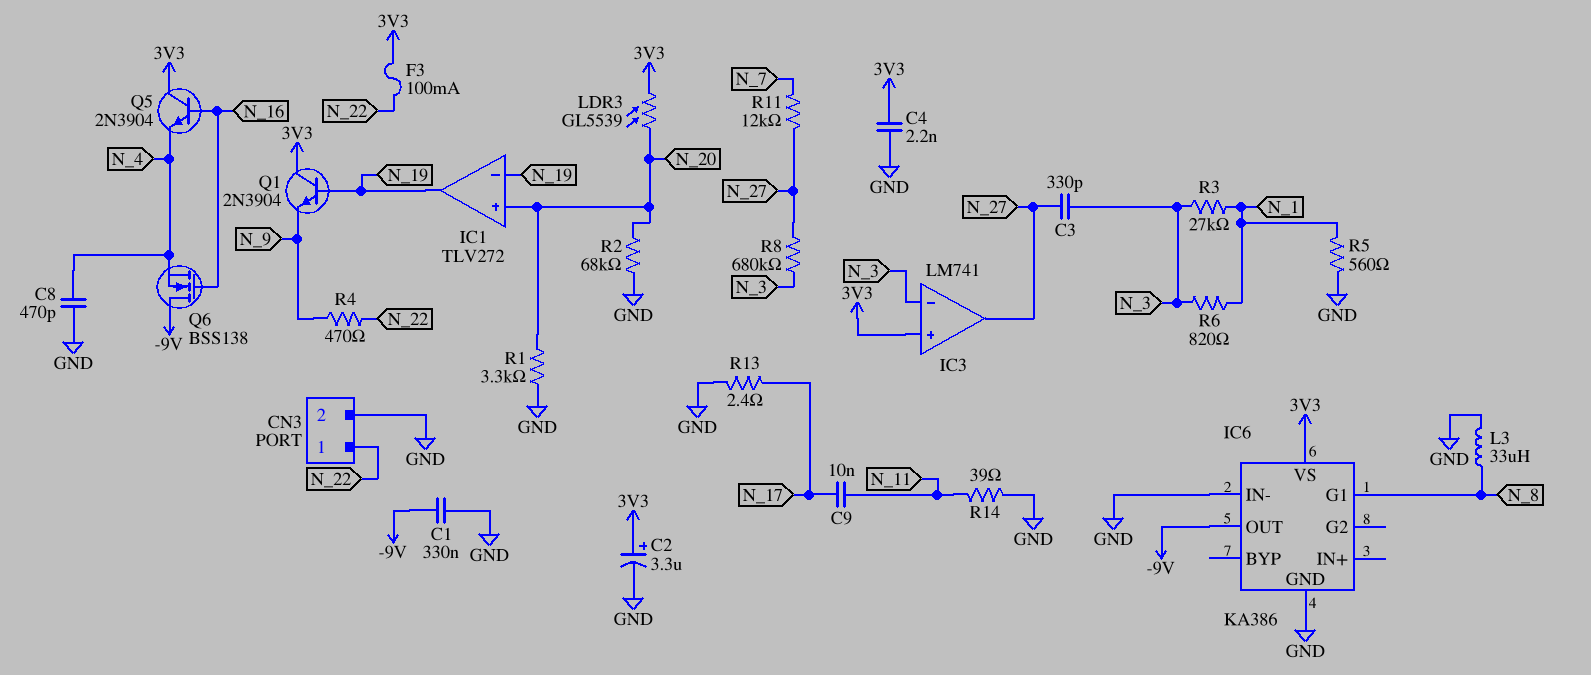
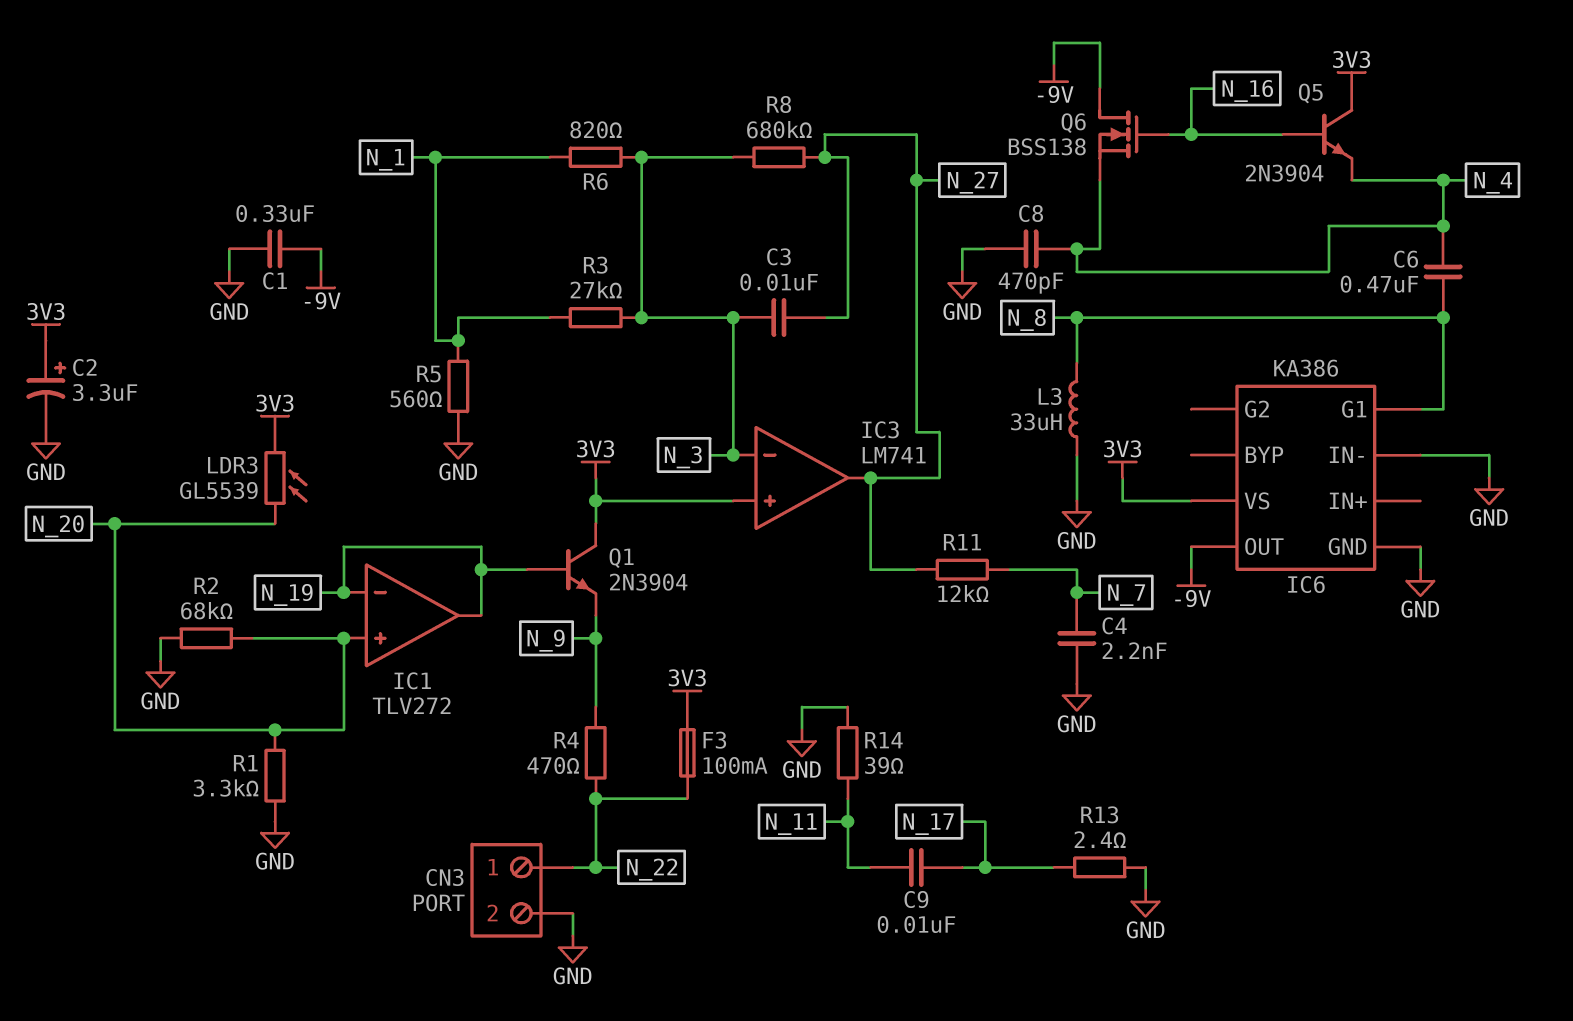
C3: 330pF (N_3, N_27) -> 10nF (N_3, N_27)
C4: 2.2nF (3V3, GND) -> 2.2nF (GND, N_7)
C6: none -> 470nF (N_4, N_8)

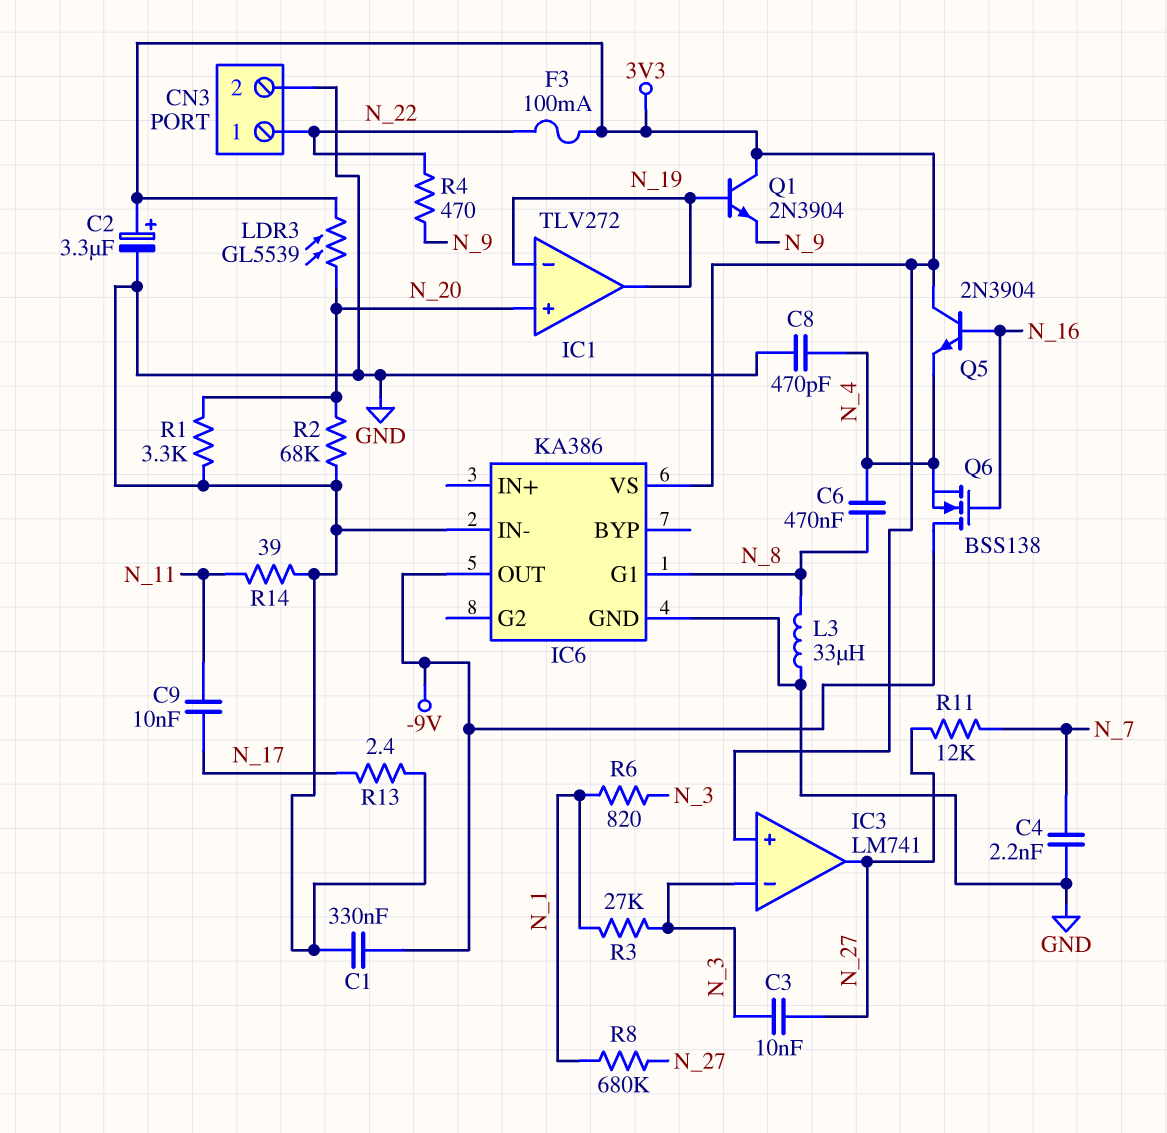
R5: 560 (GND, N_1) -> none
R8: 680k (N_3, N_27) -> 680k (N_1, N_27)

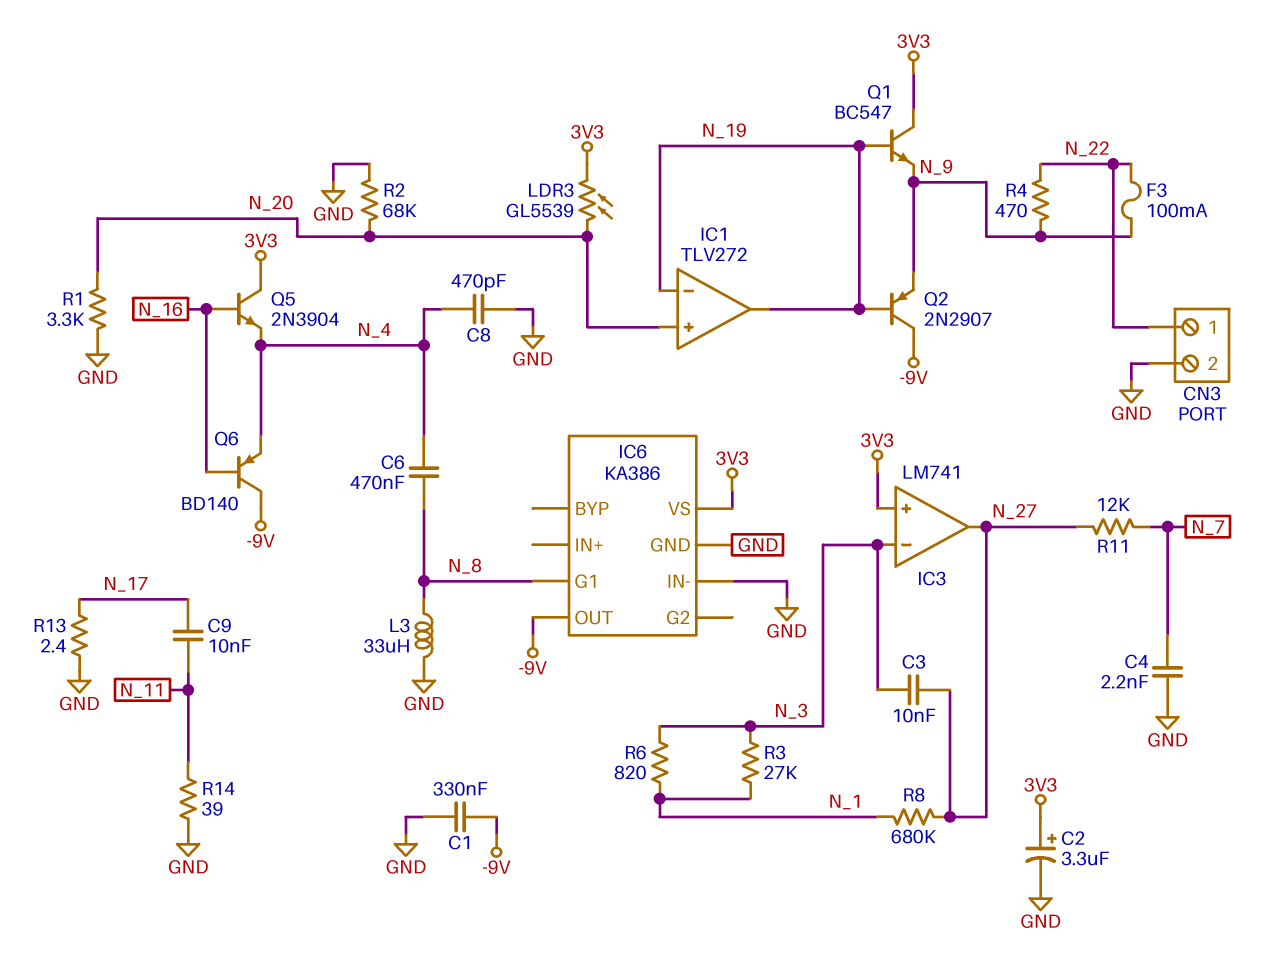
F3: 100mA (3V3, N_22) -> 100mA (N_9, N_22)
Q1: NPN 2N3904 (B N_19, C 3V3, E N_9) -> NPN BC547 (B N_19, C 3V3, E N_9)
Q2: none -> PNP 2N2907 (B N_19, C -9V, E N_9)
Q6: NMOS BSS138 (G N_16, D -9V, S N_4) -> PNP BD140 (B N_16, C -9V, E N_4)

